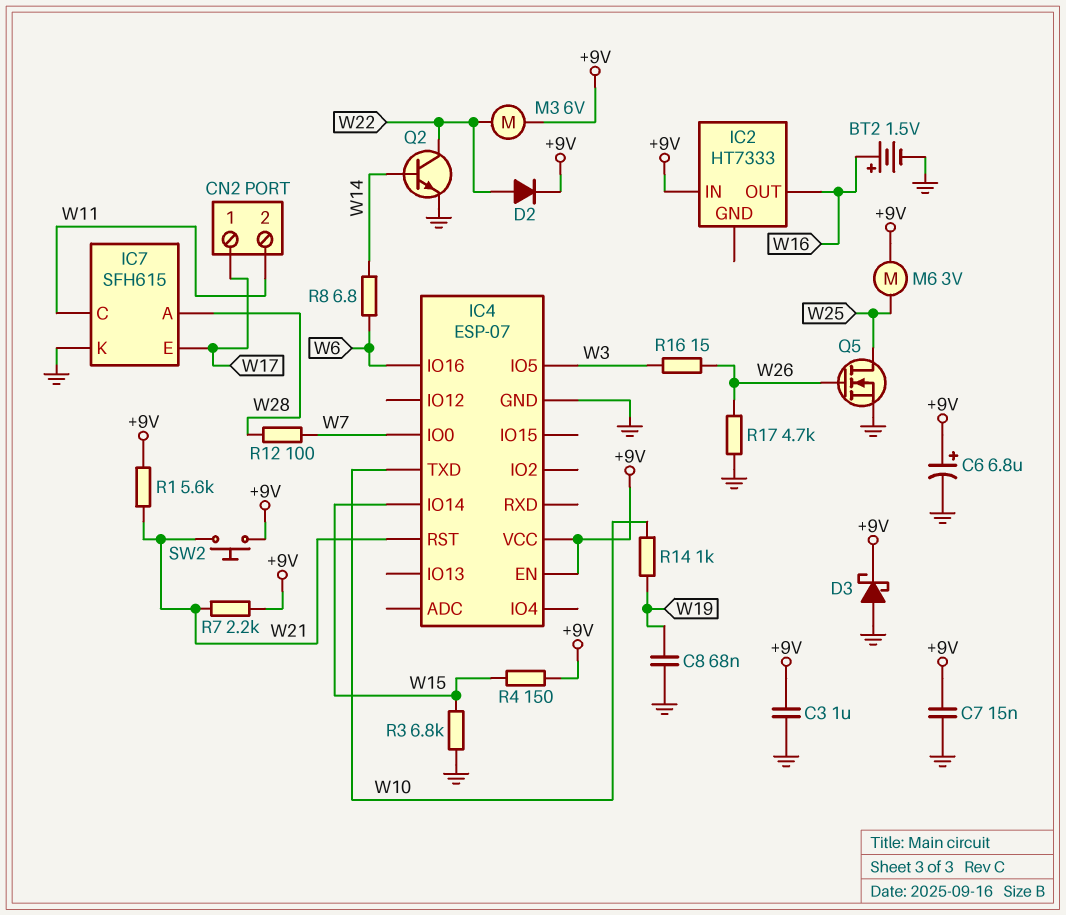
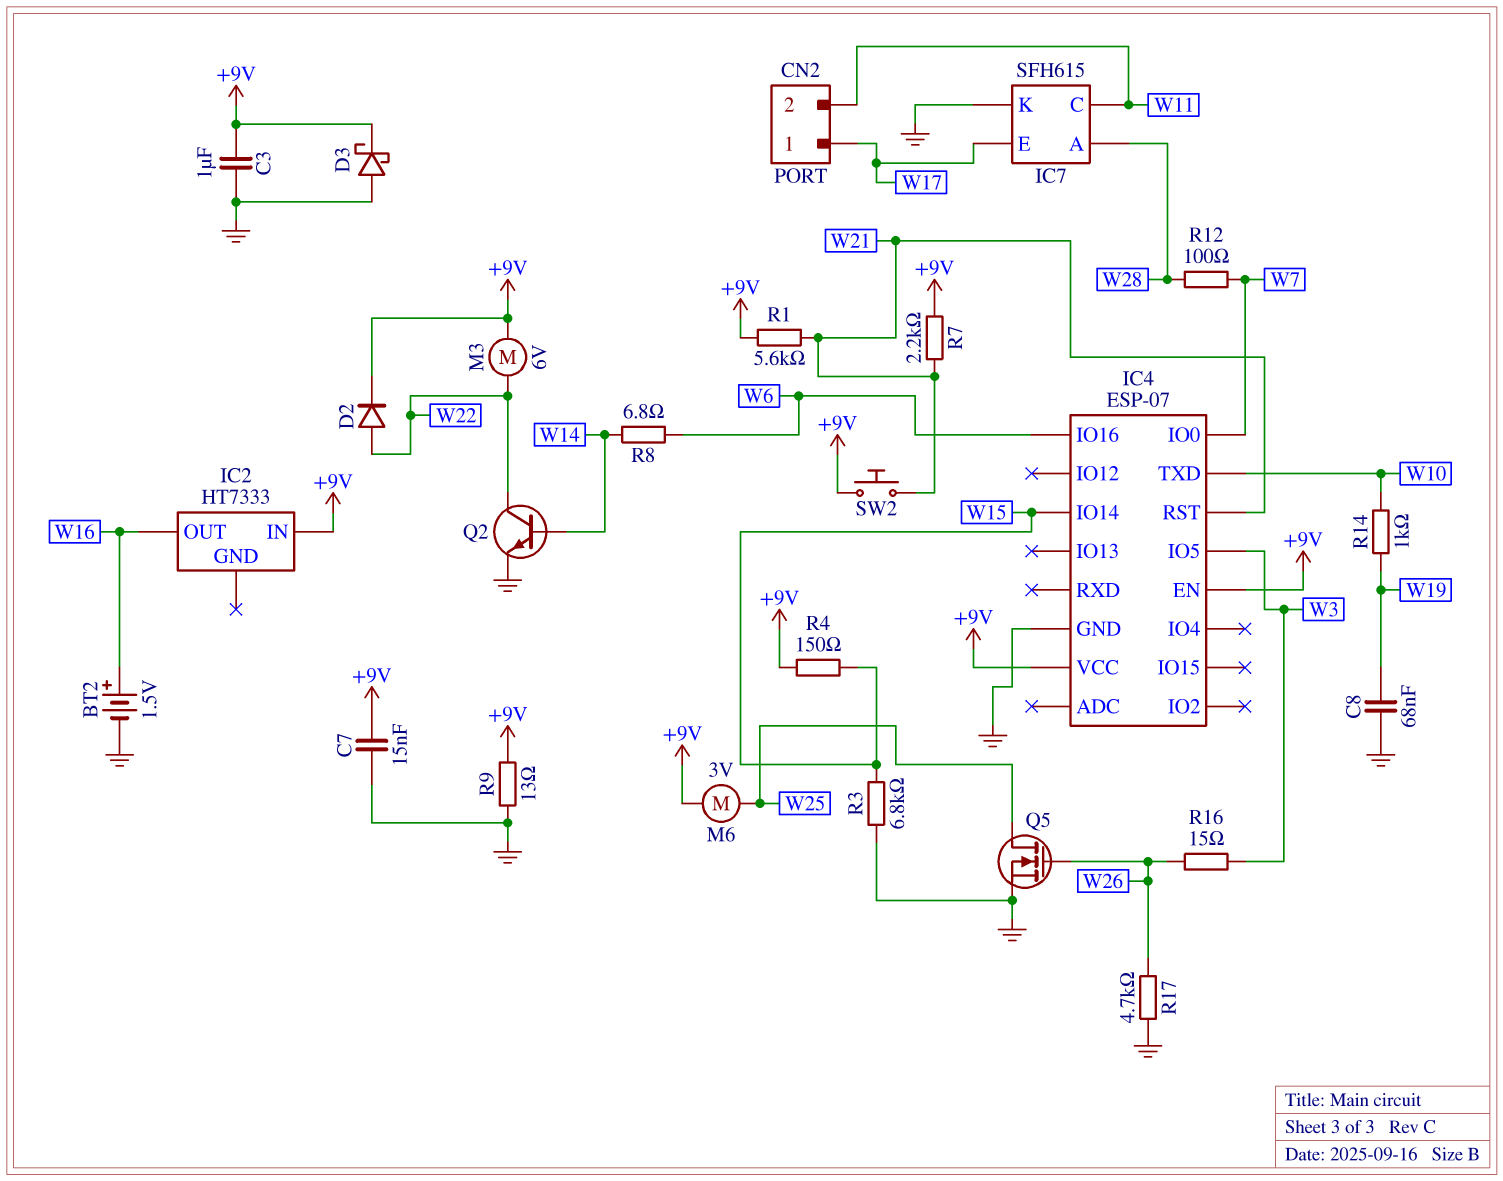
C6: 6.8uF (plus +9V, minus GND) -> none
R9: none -> 13 (+9V, GND)

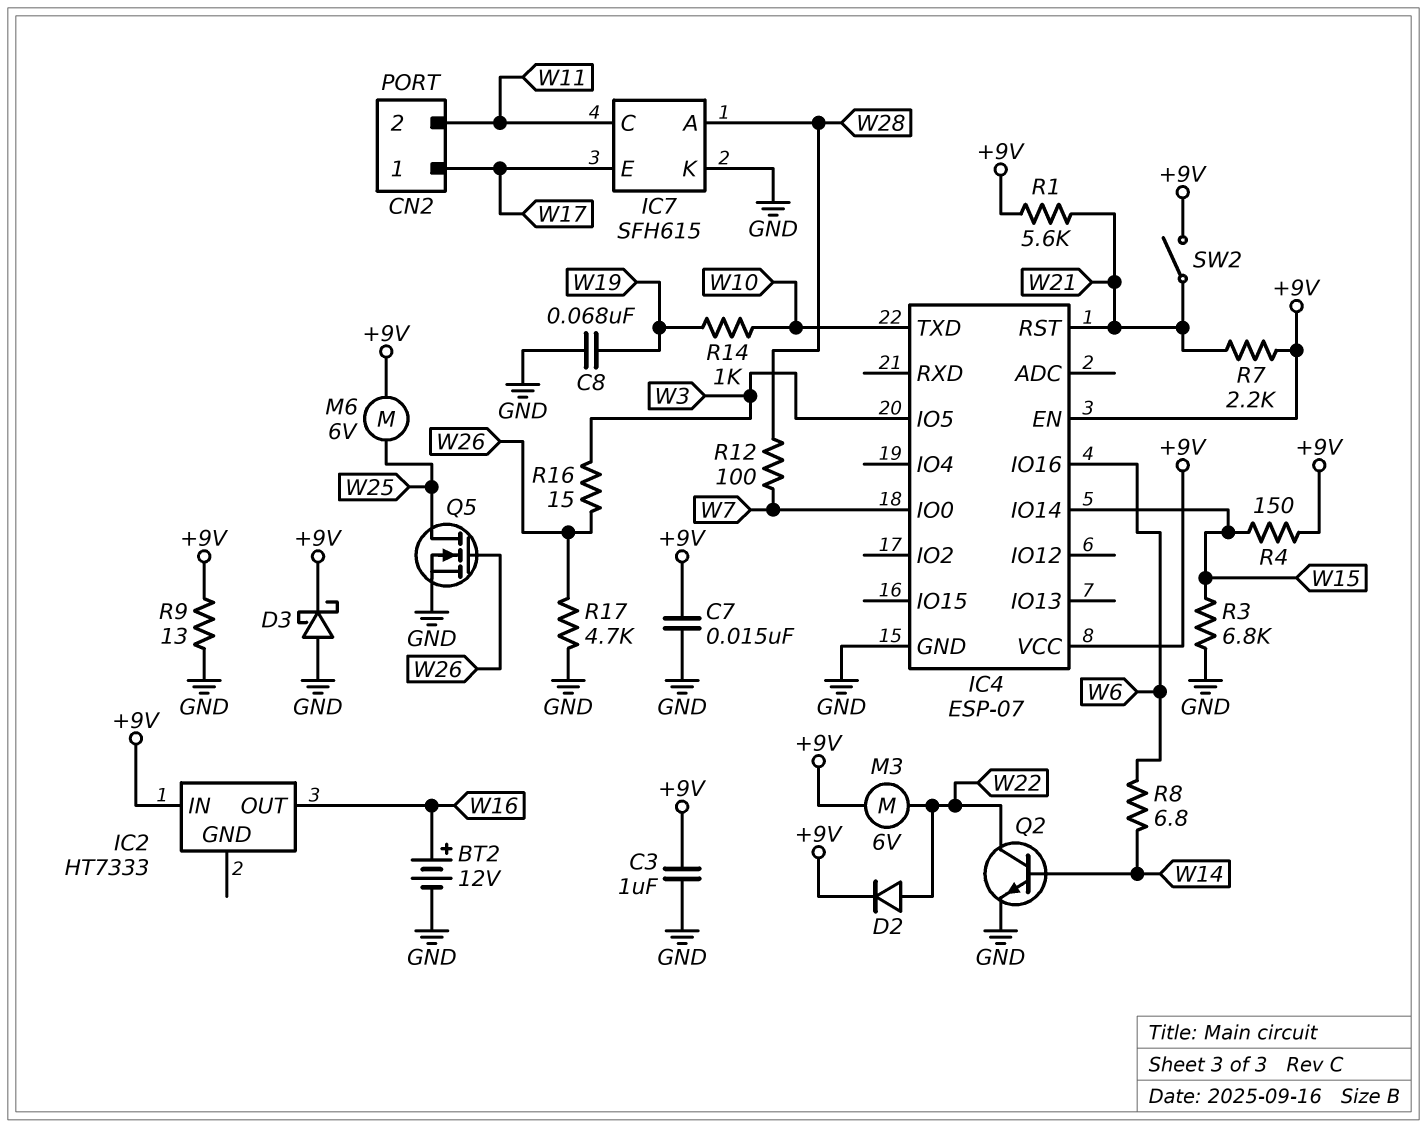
BT2: 1.5V (plus W16, minus GND) -> 12V (plus W16, minus GND)
M6: motor 3V (+9V, W25) -> motor 6V (+9V, W25)
SW2: button (+9V, W21) -> switch (+9V, W21)

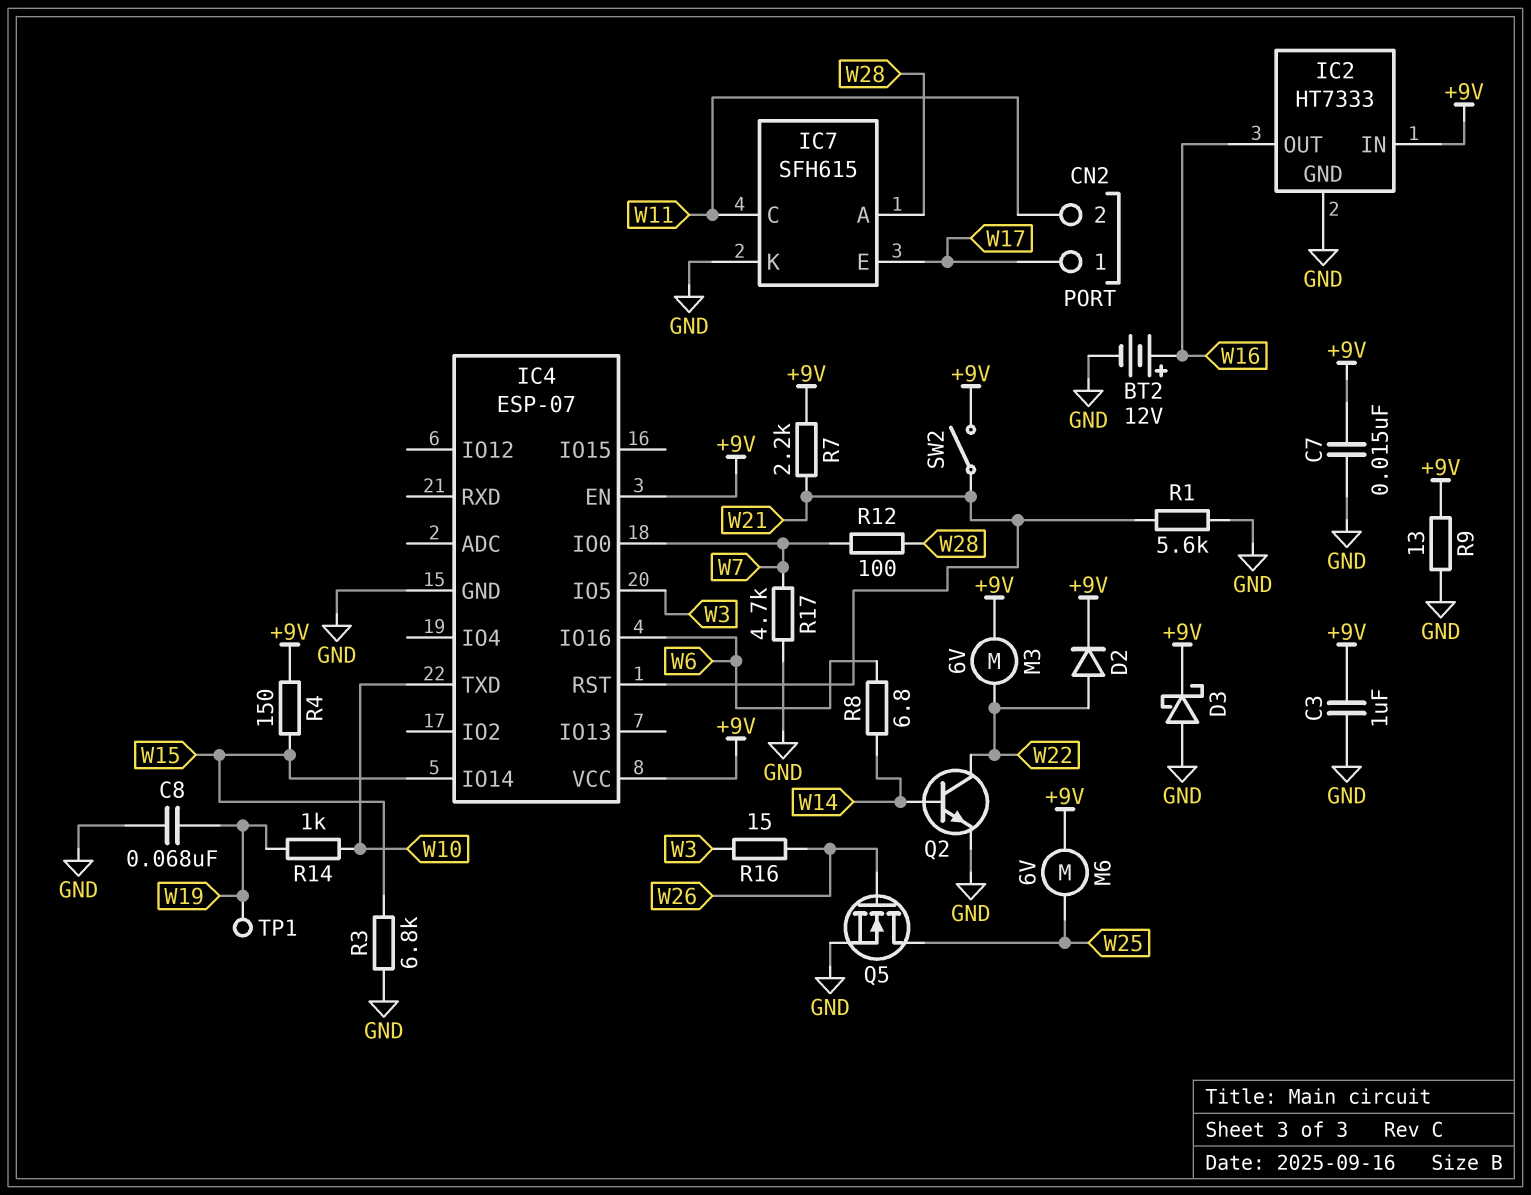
IC2 pin GND: none -> GND
R1: 5.6k (+9V, W21) -> 5.6k (GND, W21)
R17: 4.7k (GND, W26) -> 4.7k (GND, W7)
TP1: none -> test point (W19)

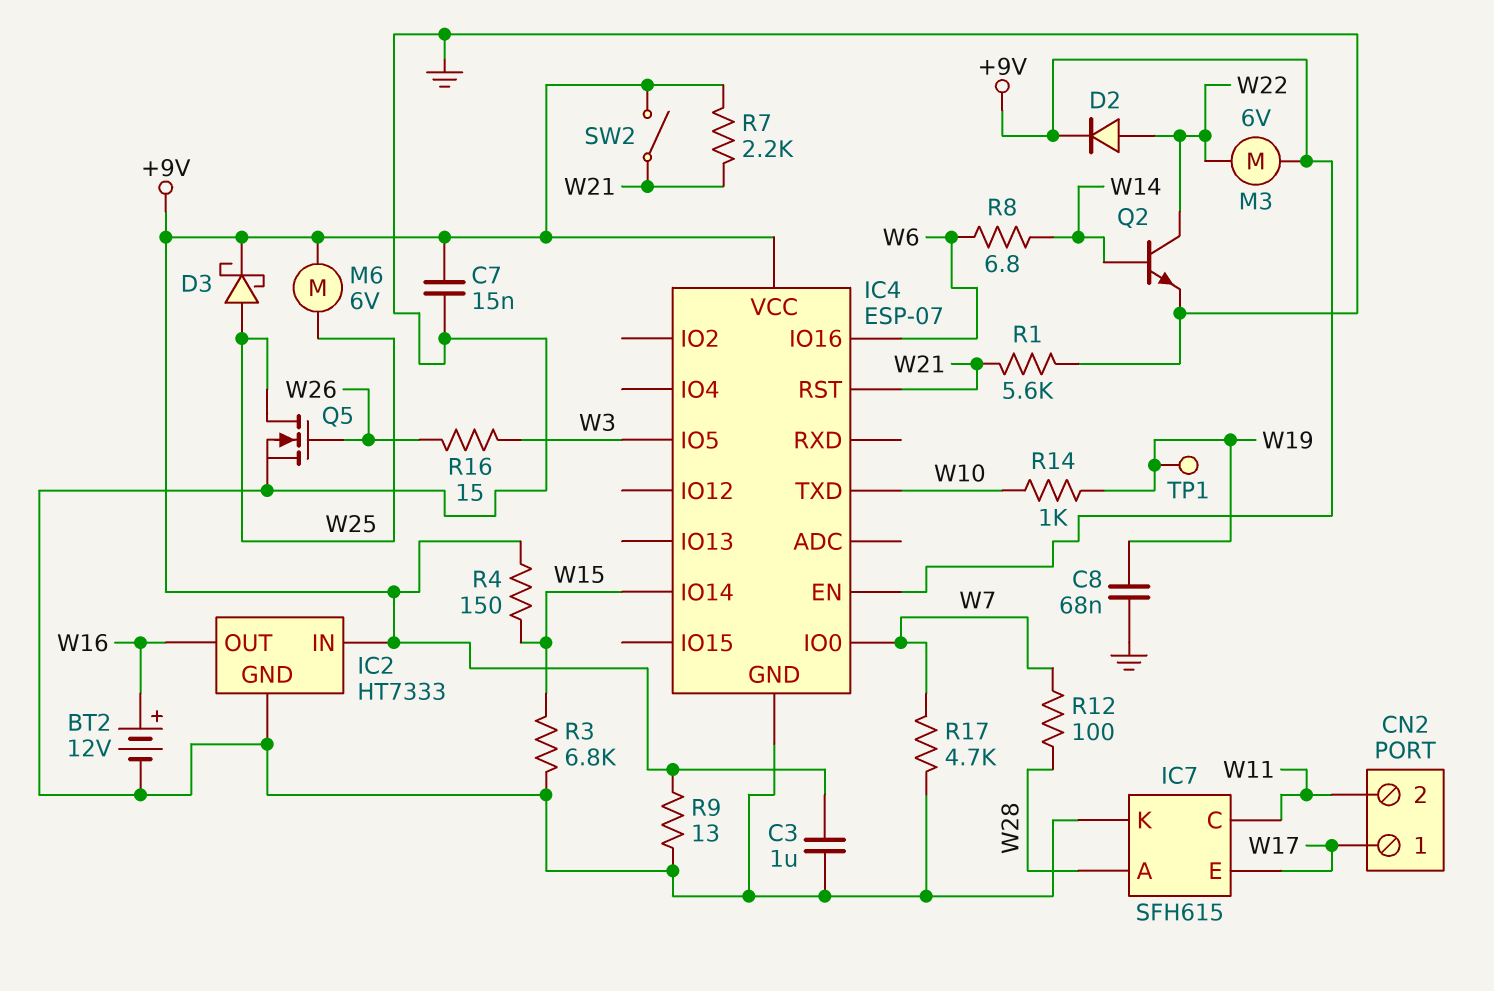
D3: schottky (A GND, K +9V) -> schottky (A W25, K +9V)

